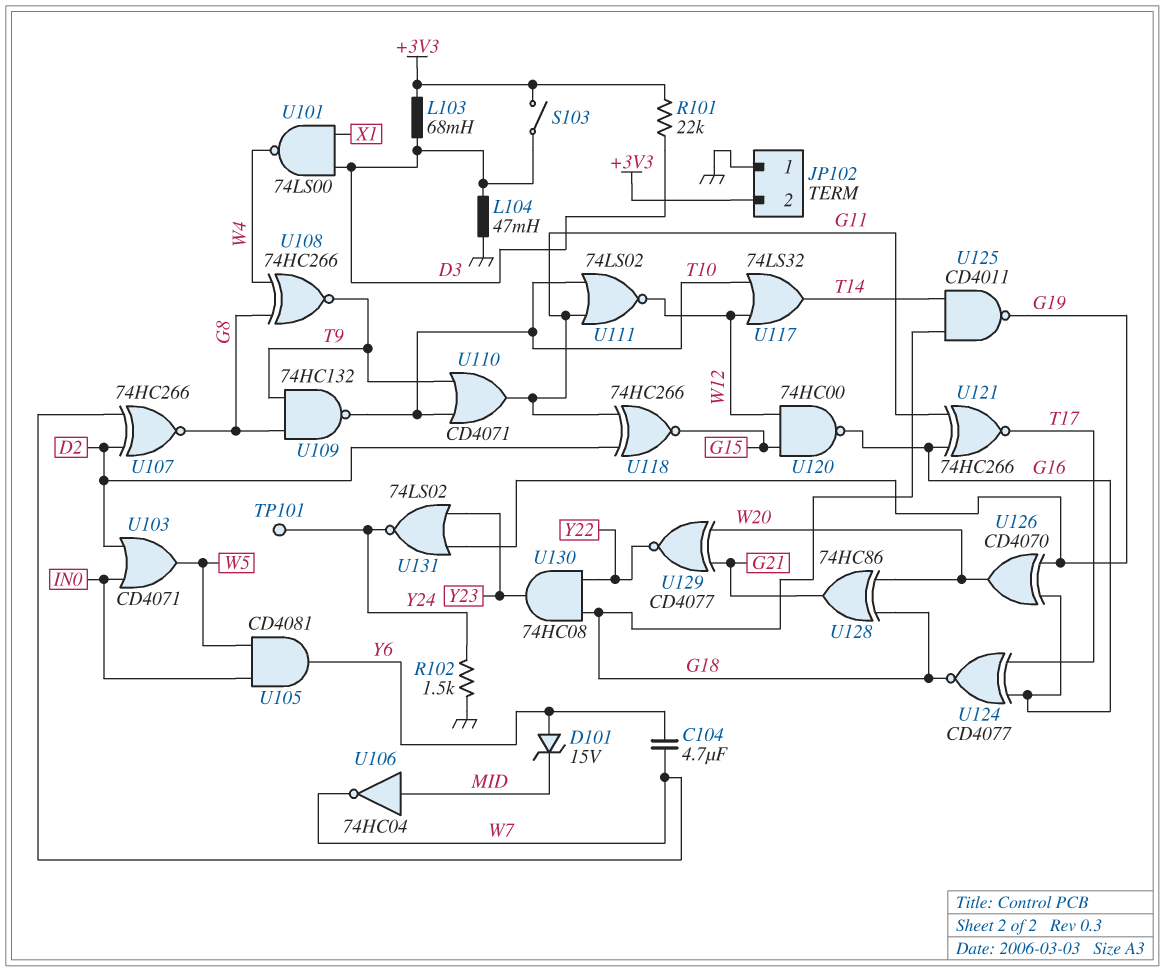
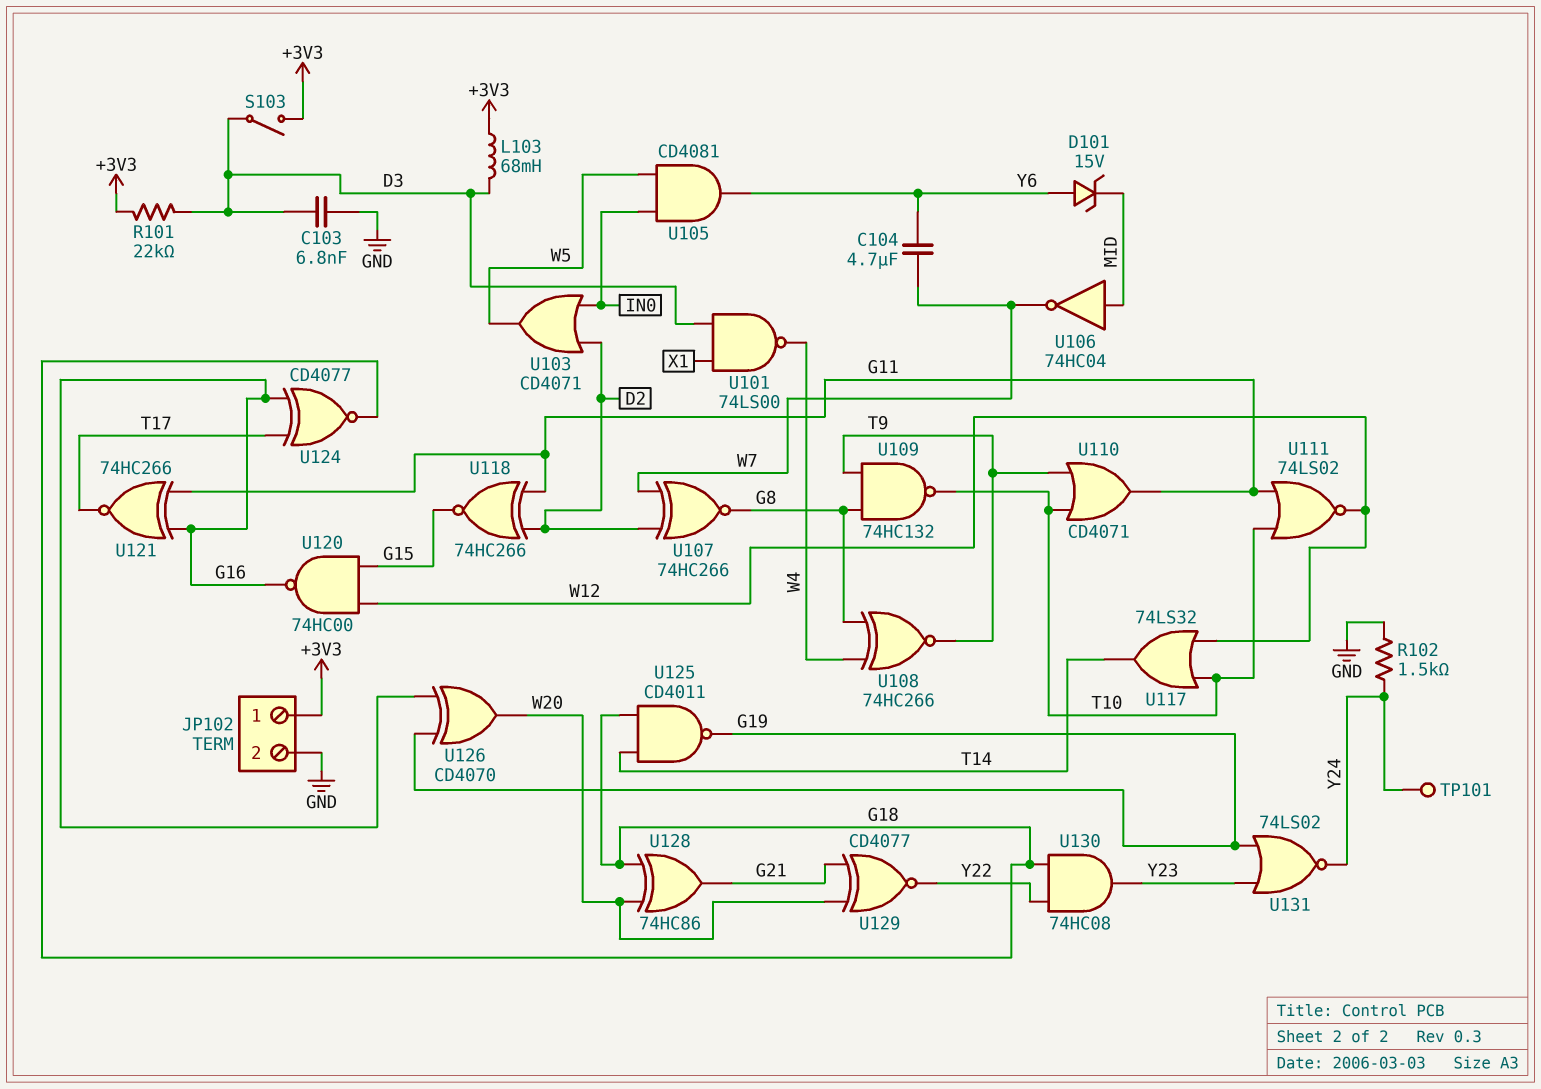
C103: none -> 6.8nF (D3, GND)
JP102 pin 1: GND -> +3V3
JP102 pin 2: +3V3 -> GND
L104: 47mH (D3, GND) -> none

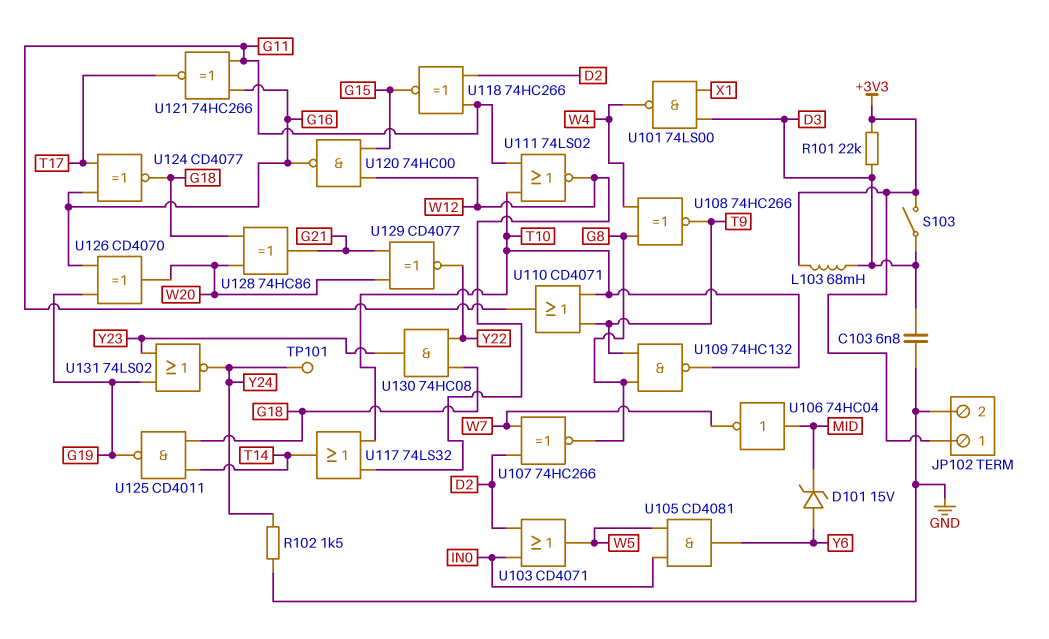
C104: 4.7uF (W7, Y6) -> none

